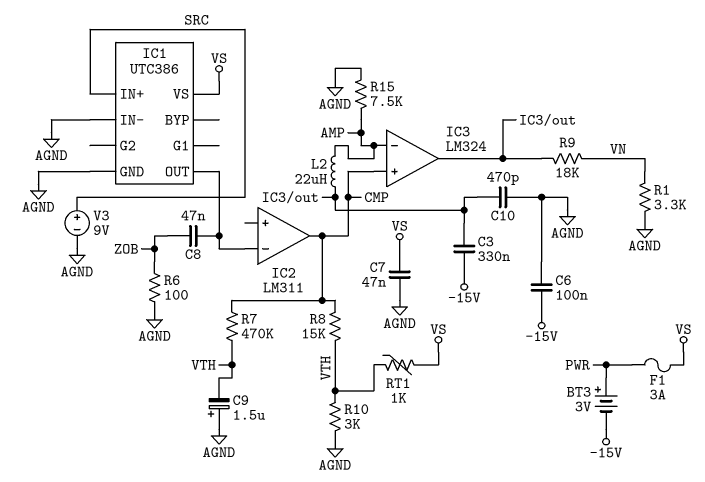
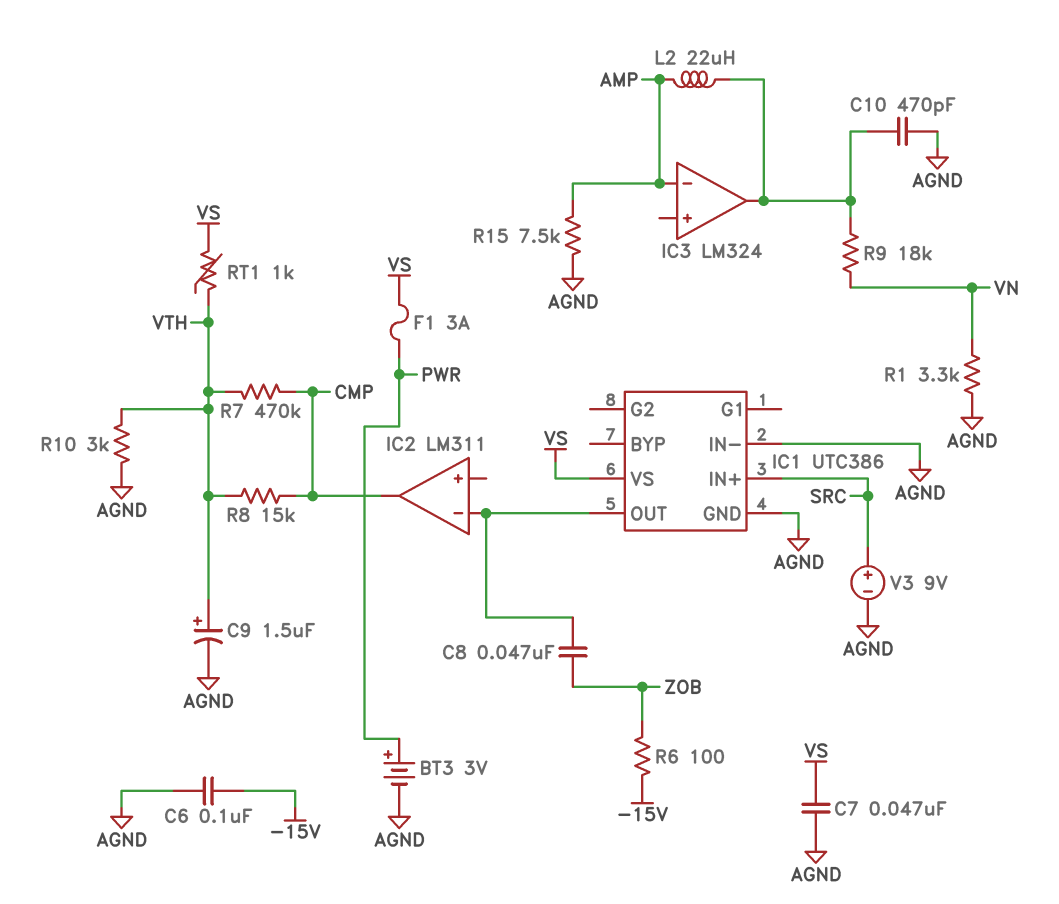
BT3: 3V (plus PWR, minus -15V) -> 3V (plus PWR, minus AGND)
C3: 330nF (-15V, IC3/out) -> none
C9: 1.5uF (plus AGND, minus VTH) -> 1.5uF (plus VTH, minus AGND)
IC3 pin in+: CMP -> none
R6: 100 (AGND, ZOB) -> 100 (-15V, ZOB)

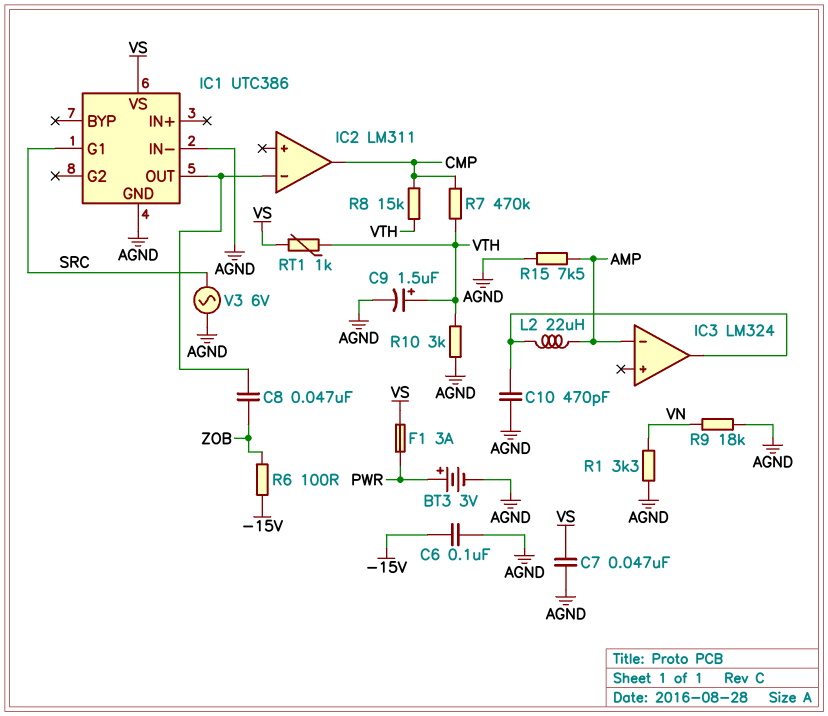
IC1 pin G1: none -> SRC
IC1 pin IN+: SRC -> none
R9: 18k (IC3/out, VN) -> 18k (AGND, VN)
V3: 9V (plus SRC, minus AGND) -> AC 6V (AGND, SRC)

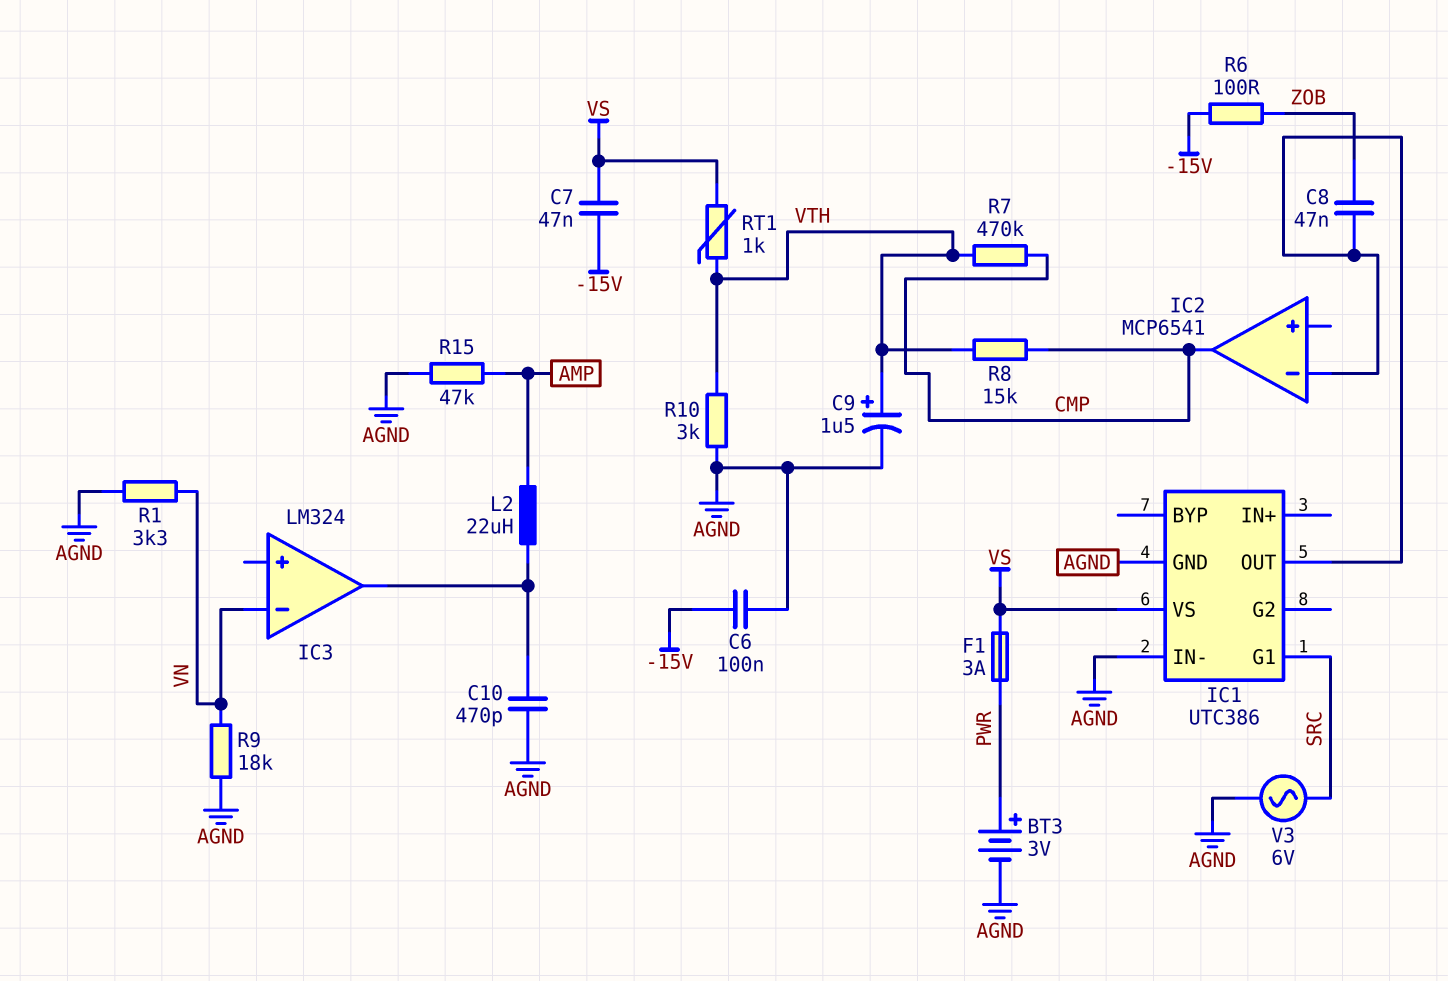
C7: 47nF (AGND, VS) -> 47nF (-15V, VS)
IC2: LM311 -> MCP6541
IC3 pin in-: AMP -> VN
R15: 7.5k (AGND, AMP) -> 47k (AGND, AMP)

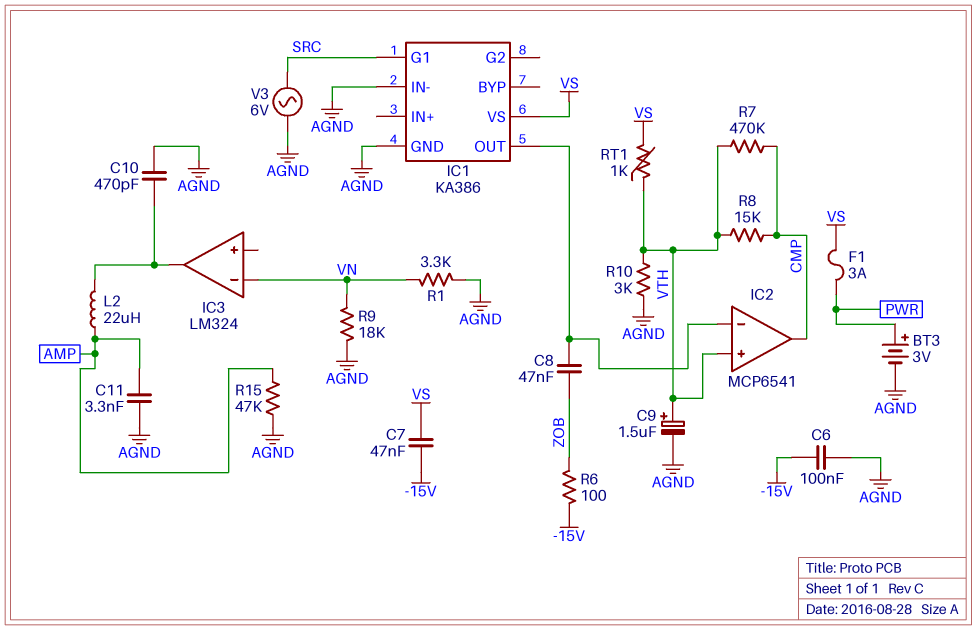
C11: none -> 3.3nF (AGND, AMP)
IC1: UTC386 -> KA386
IC2 pin in+: none -> VTH

